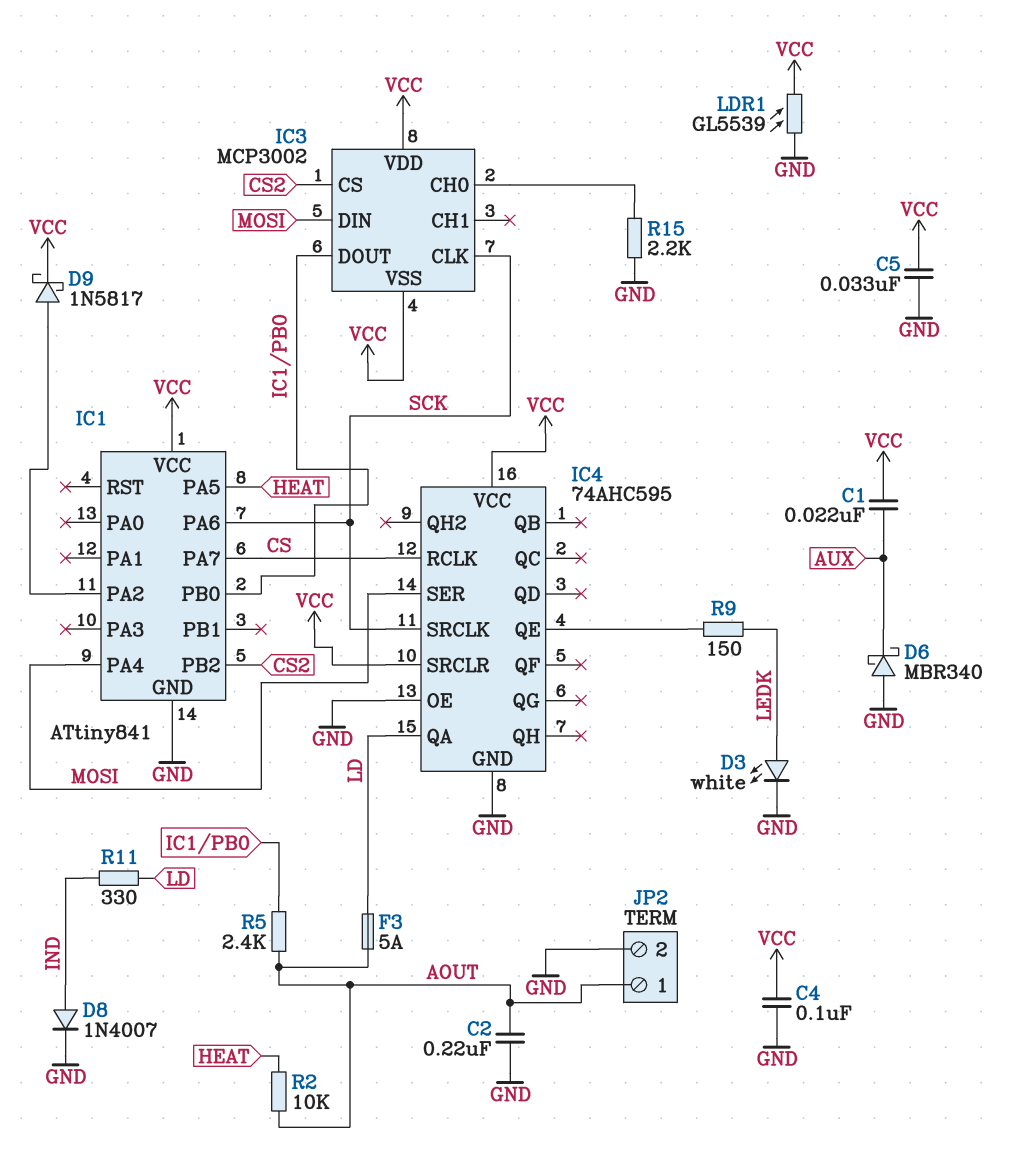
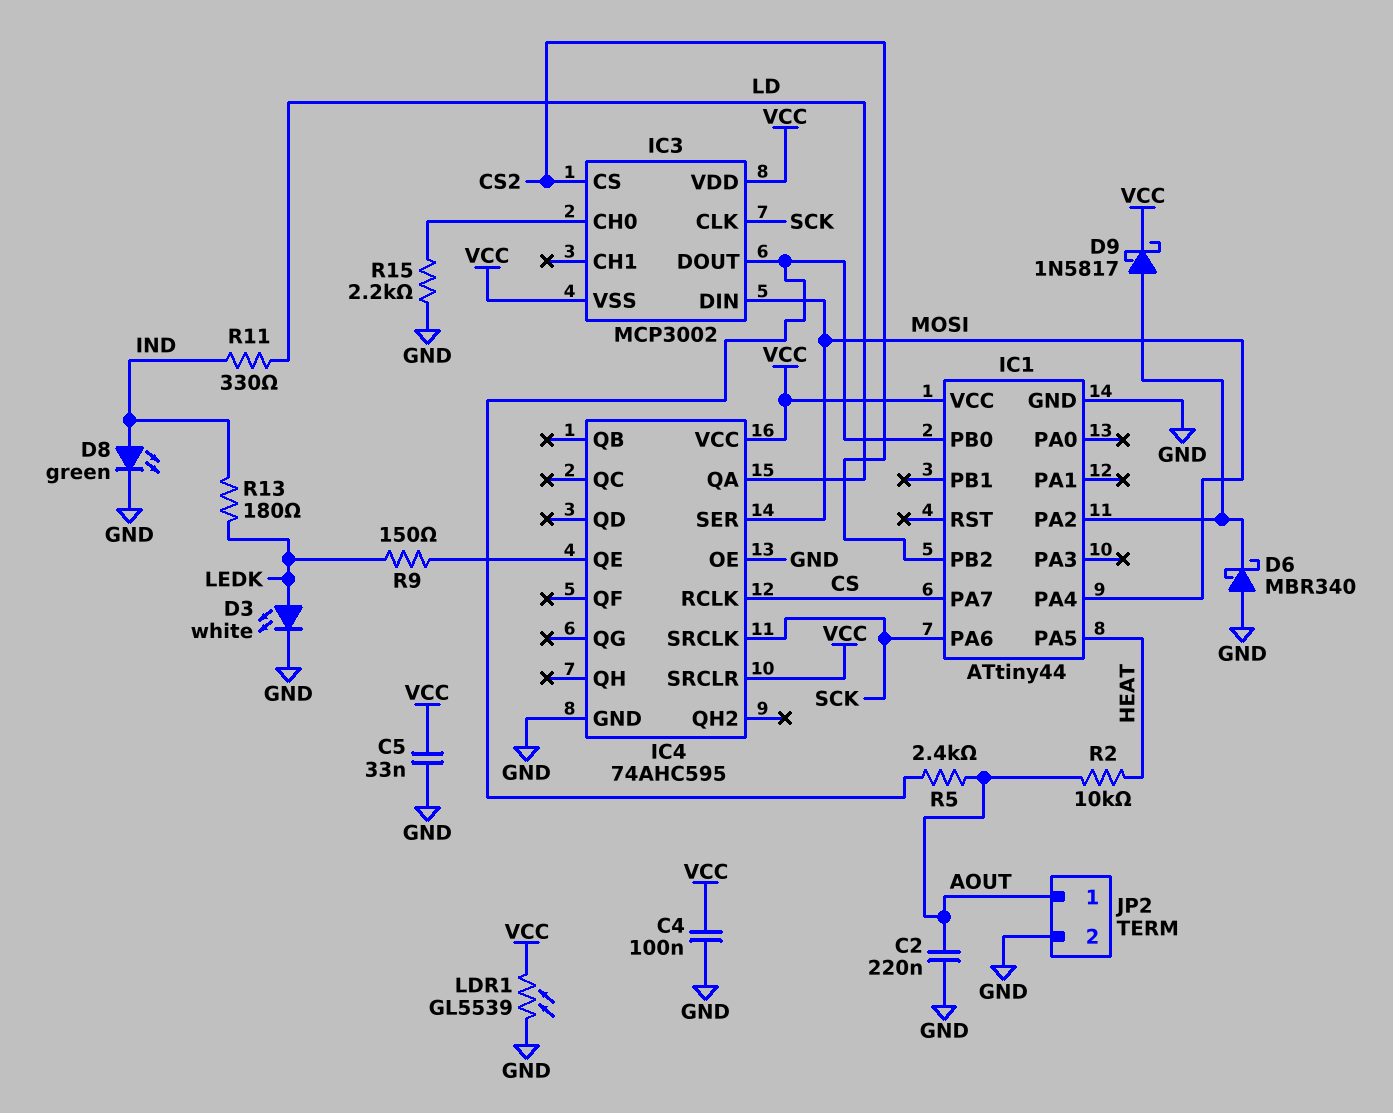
C1: 22nF (AUX, VCC) -> none
D6: schottky MBR340 (A GND, K AUX) -> schottky MBR340 (A GND, K IC1/PA2)
D8: diode 1N4007 (A IND, K GND) -> LED green (A IND, K GND)
F3: 5A (AOUT, LD) -> none
IC1: ATtiny841 -> ATtiny44
R13: none -> 180 (IND, LEDK)

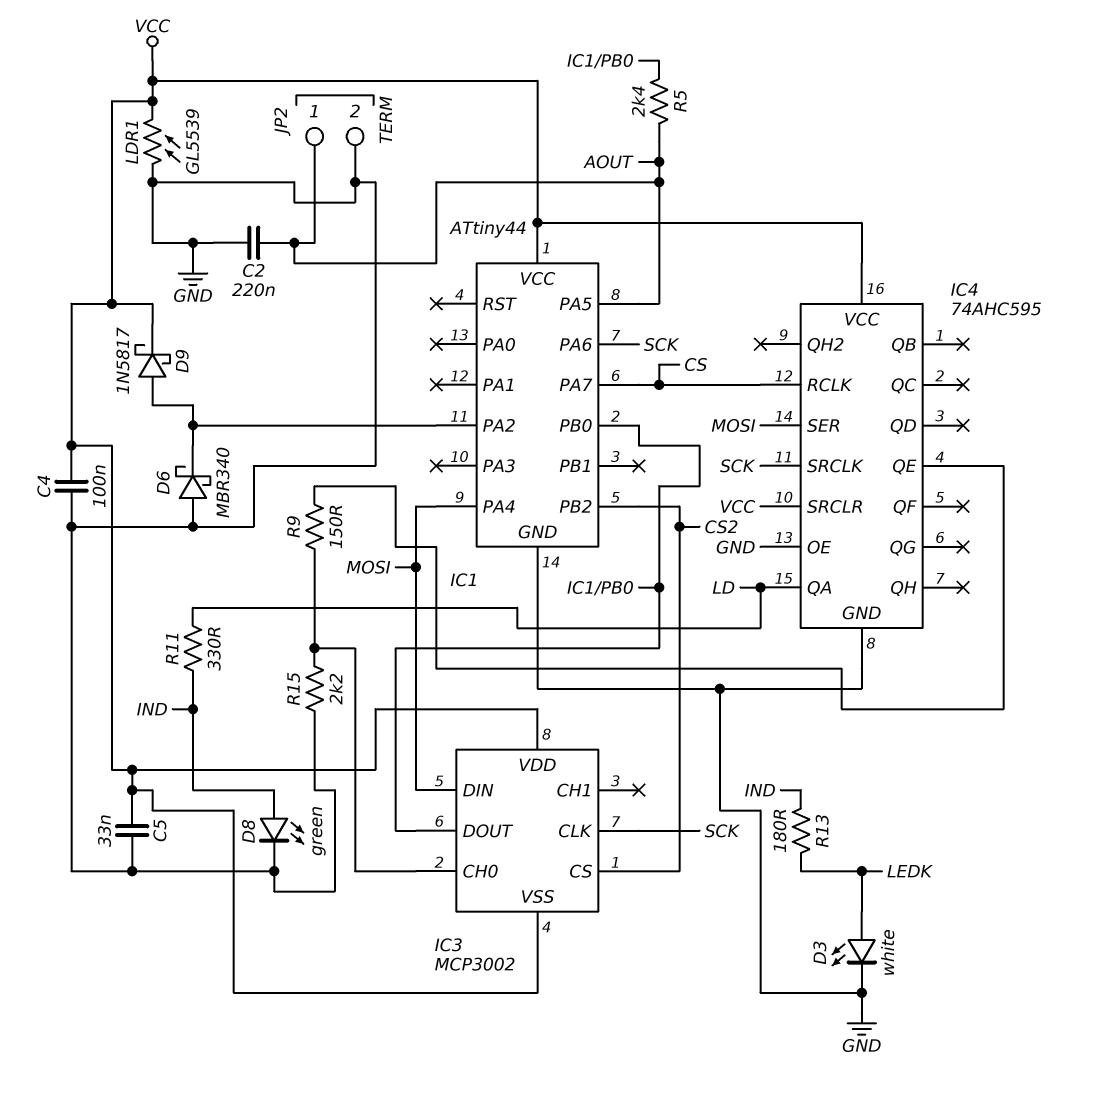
IC1 pin PA5: HEAT -> AOUT
R2: 10k (AOUT, HEAT) -> none
R9: 150 (IC4/QE, LEDK) -> 150 (IC3/CH0, IC4/QE)

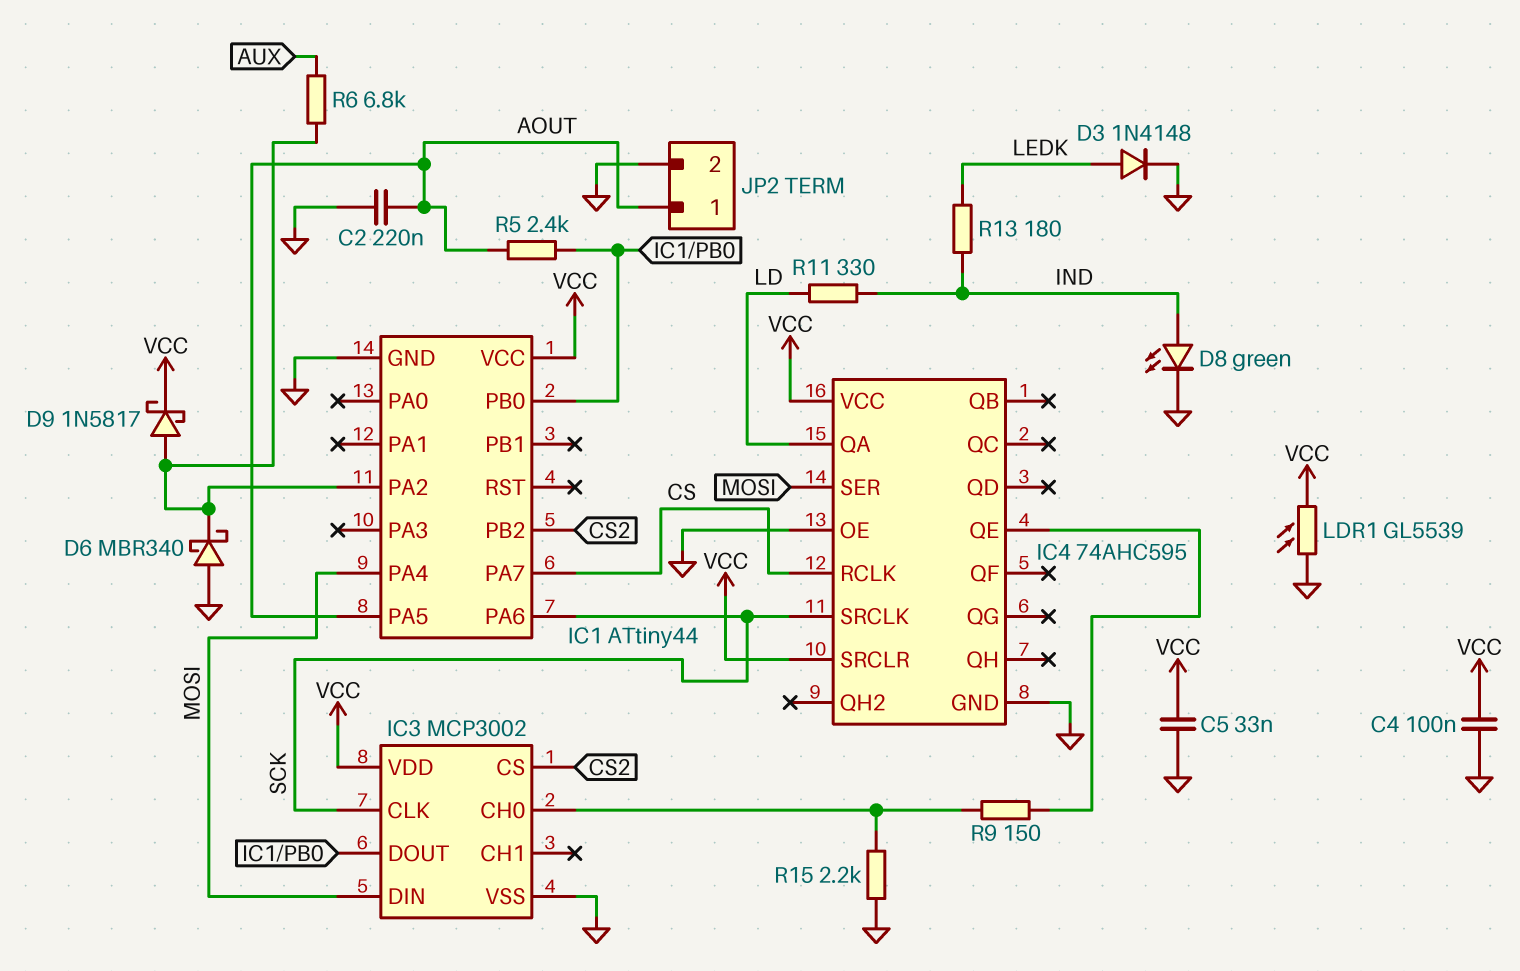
D3: LED white (A LEDK, K GND) -> diode 1N4148 (A LEDK, K GND)
IC3 pin VSS: VCC -> GND
R6: none -> 6.8k (AUX, IC1/PA2)

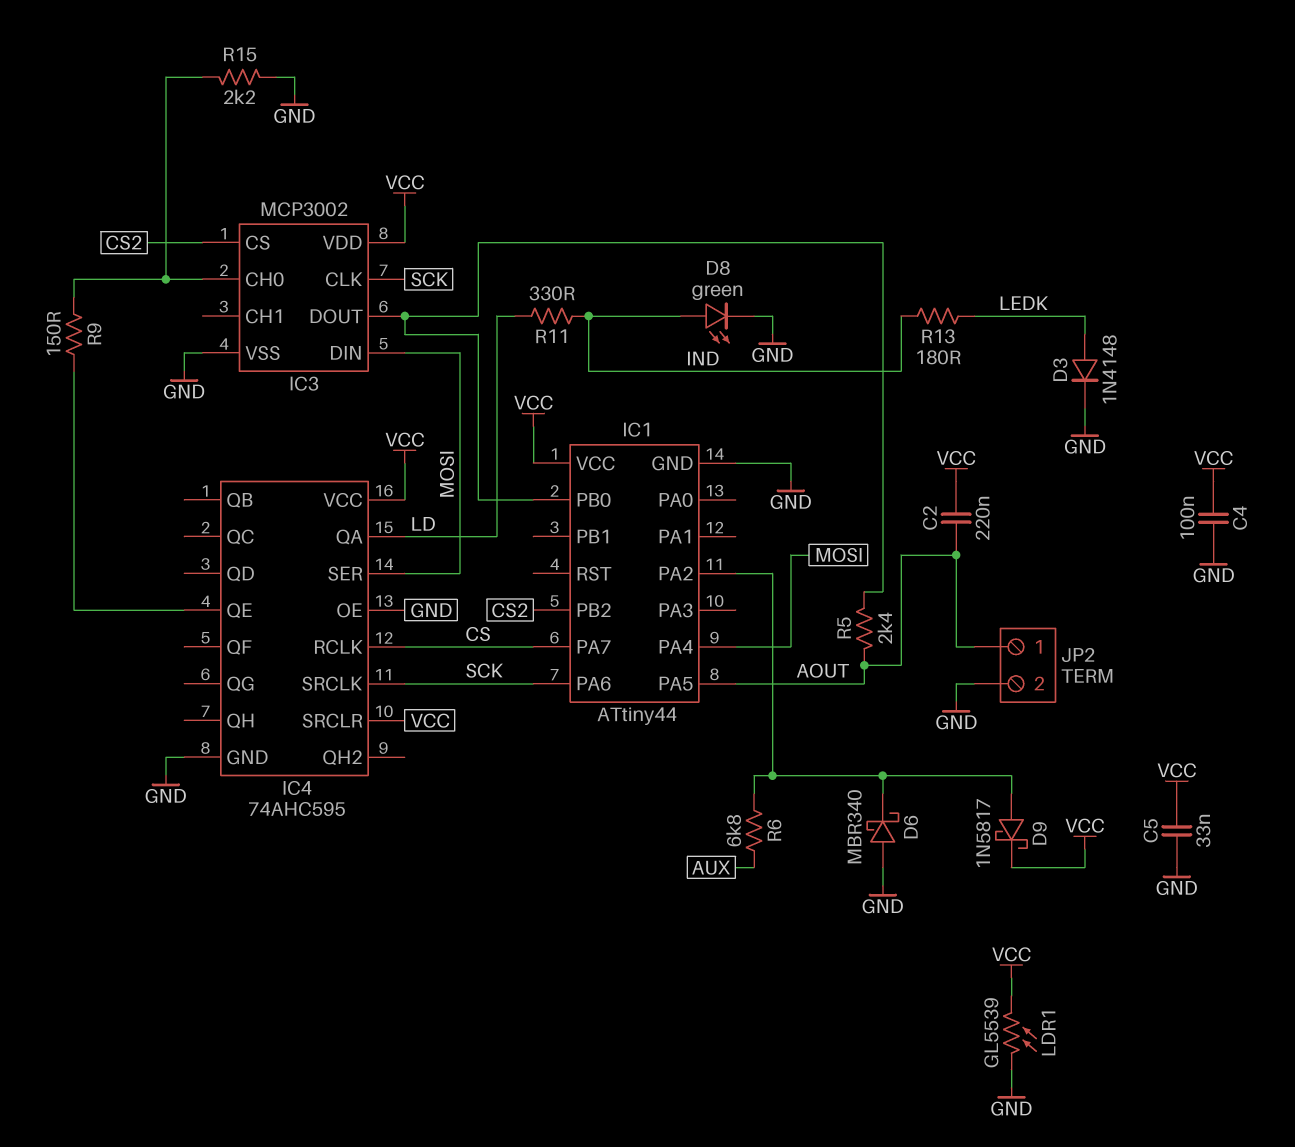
C2: 220nF (AOUT, GND) -> 220nF (AOUT, VCC)

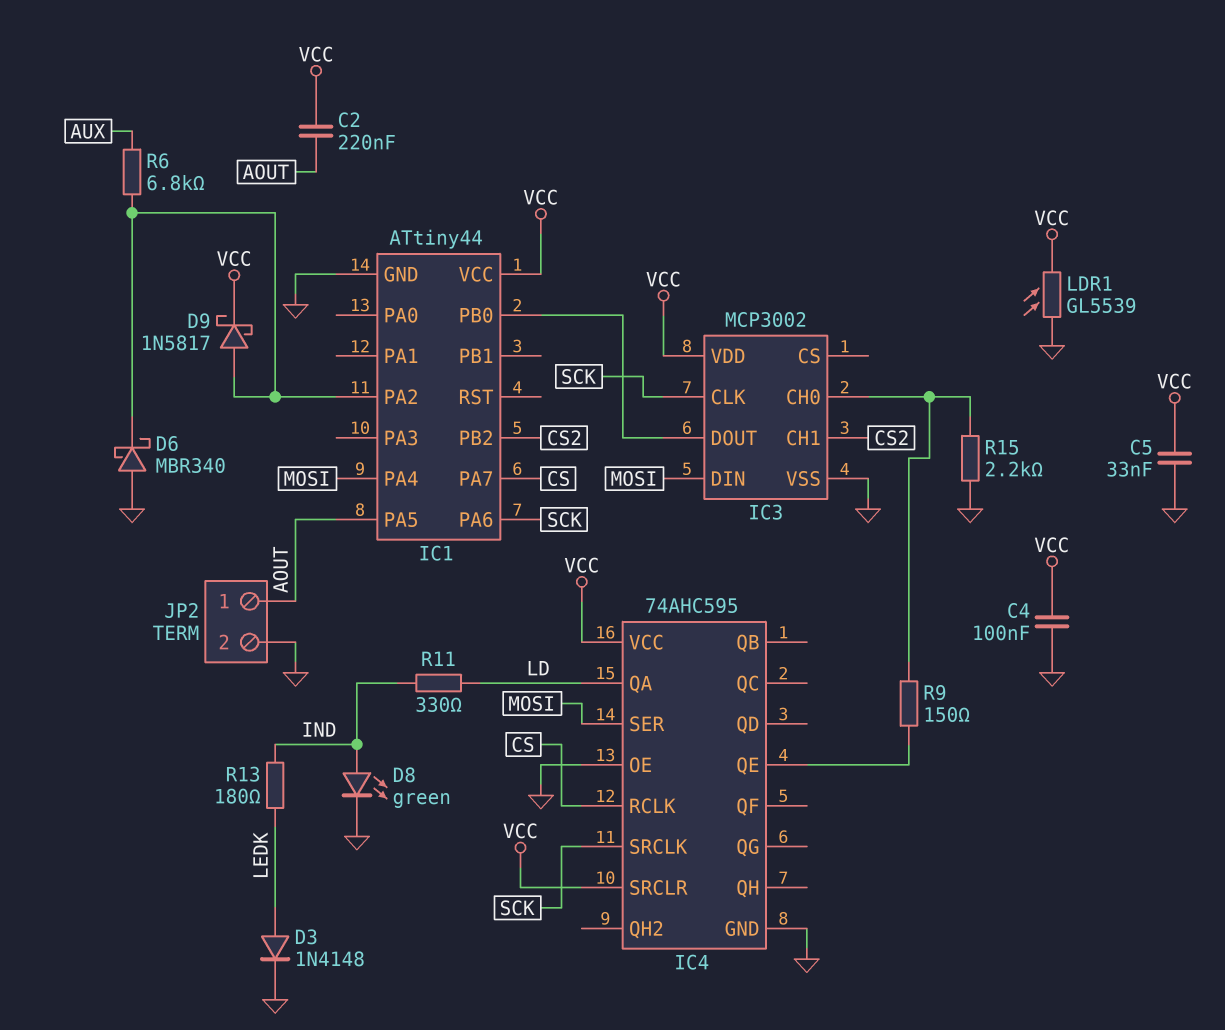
IC3 pin CH1: none -> CS2
IC3 pin CS: CS2 -> none
R5: 2.4k (AOUT, IC1/PB0) -> none

